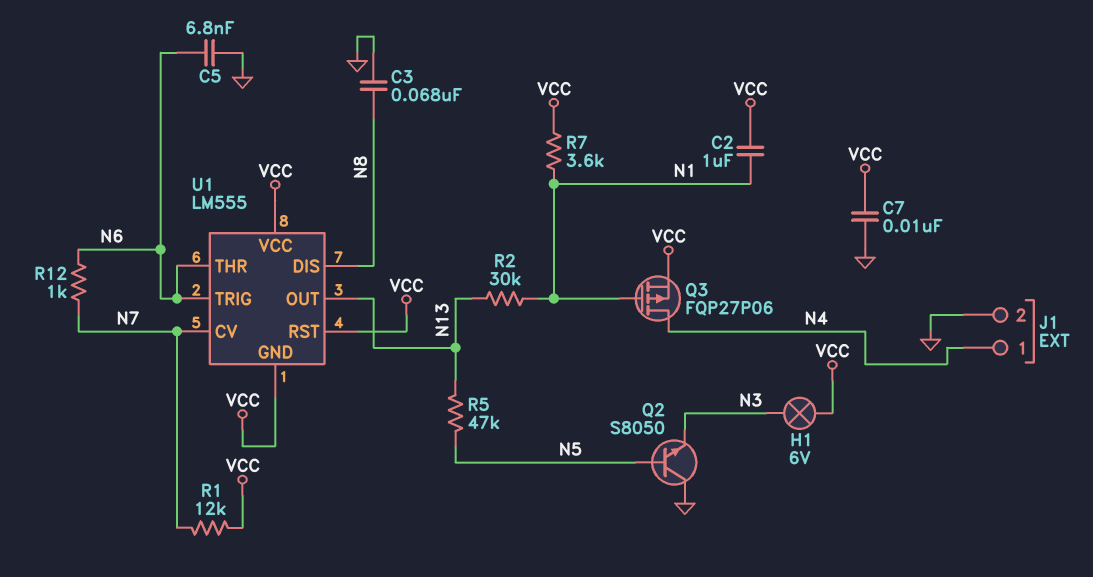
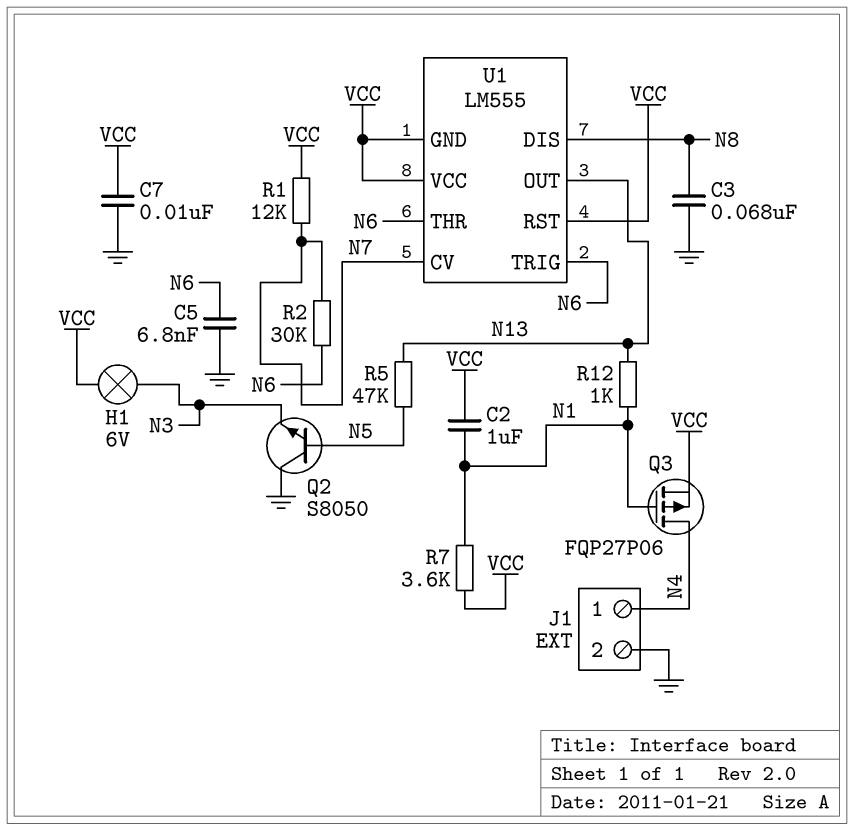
R2: 30k (N1, N13) -> 30k (N6, N7)
R12: 1k (N6, N7) -> 1k (N1, N13)

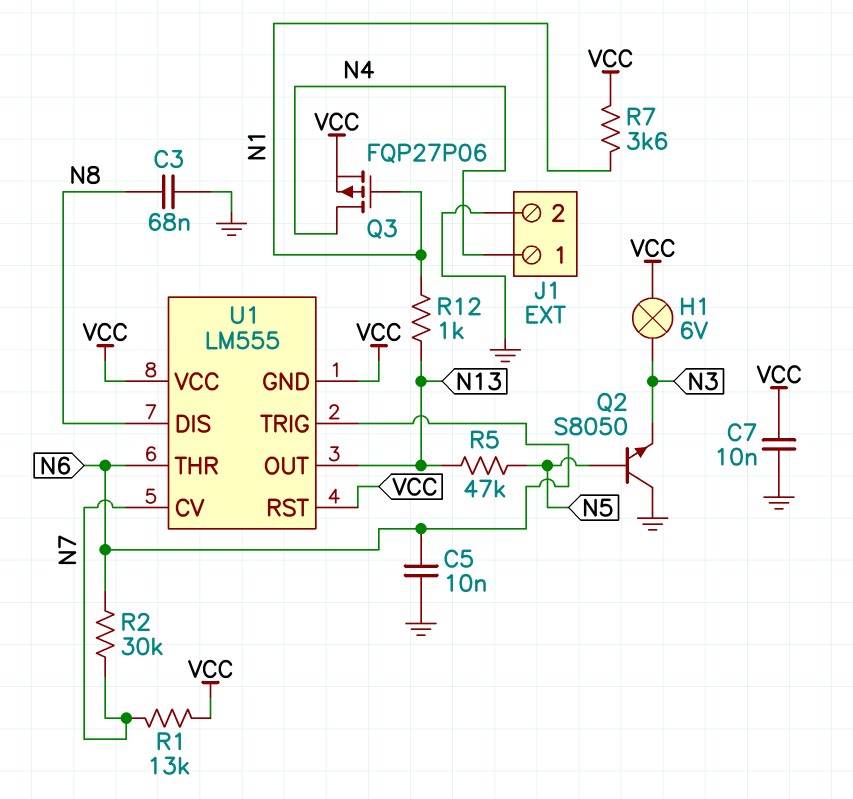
C2: 1uF (N1, VCC) -> none
C5: 6.8nF (GND, N6) -> 10nF (GND, N6)
R1: 12k (N7, VCC) -> 13k (N7, VCC)

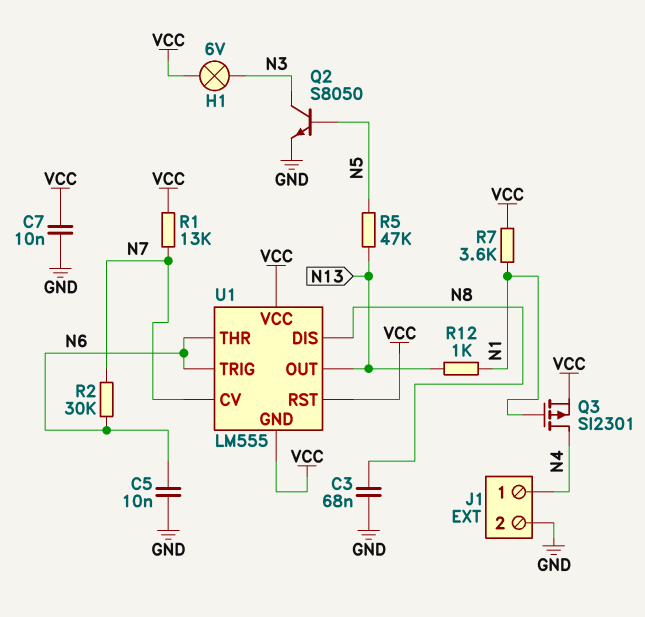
Q2: NPN S8050 (B N5, C GND, E N3) -> NPN S8050 (B N5, C N3, E GND)
Q3: PMOS FQP27P06 (G N1, D N4, S VCC) -> PMOS SI2301 (G N1, D N4, S VCC)

